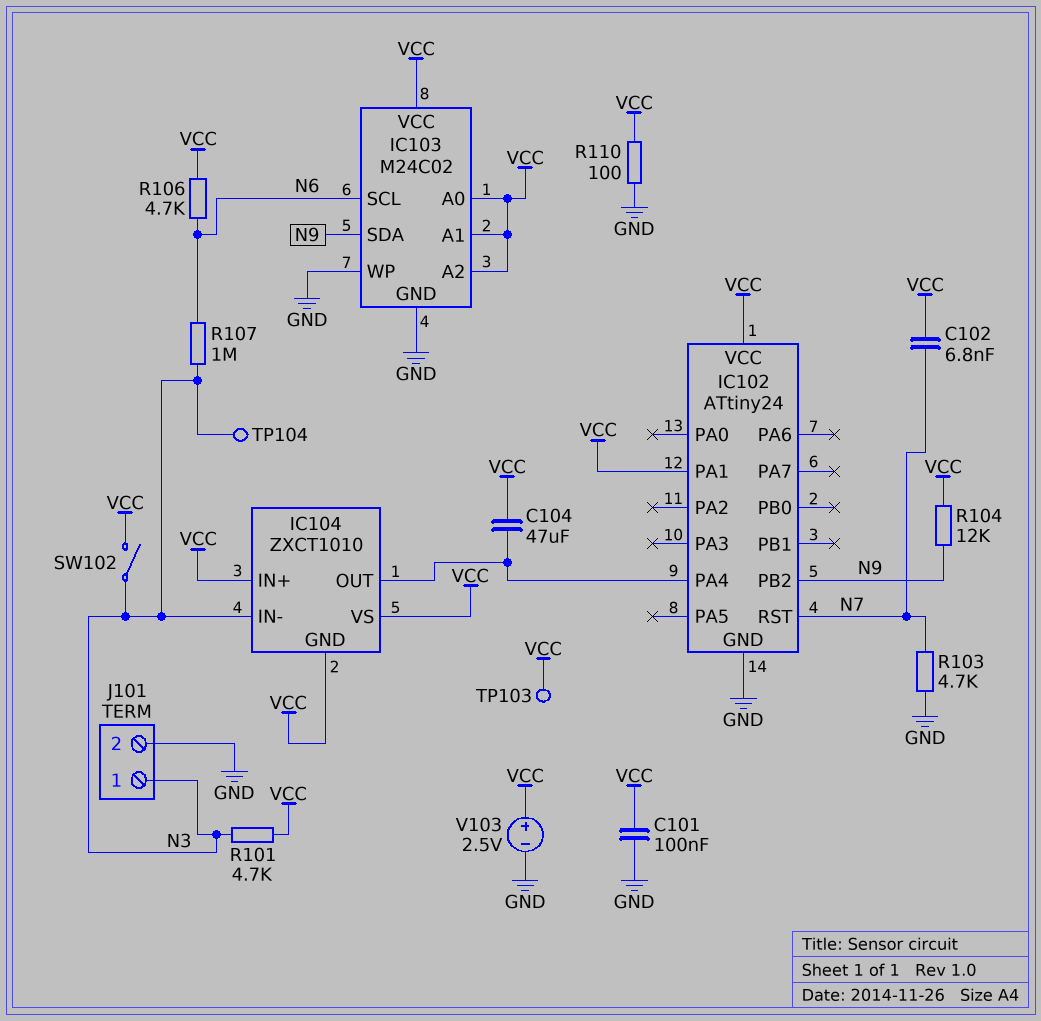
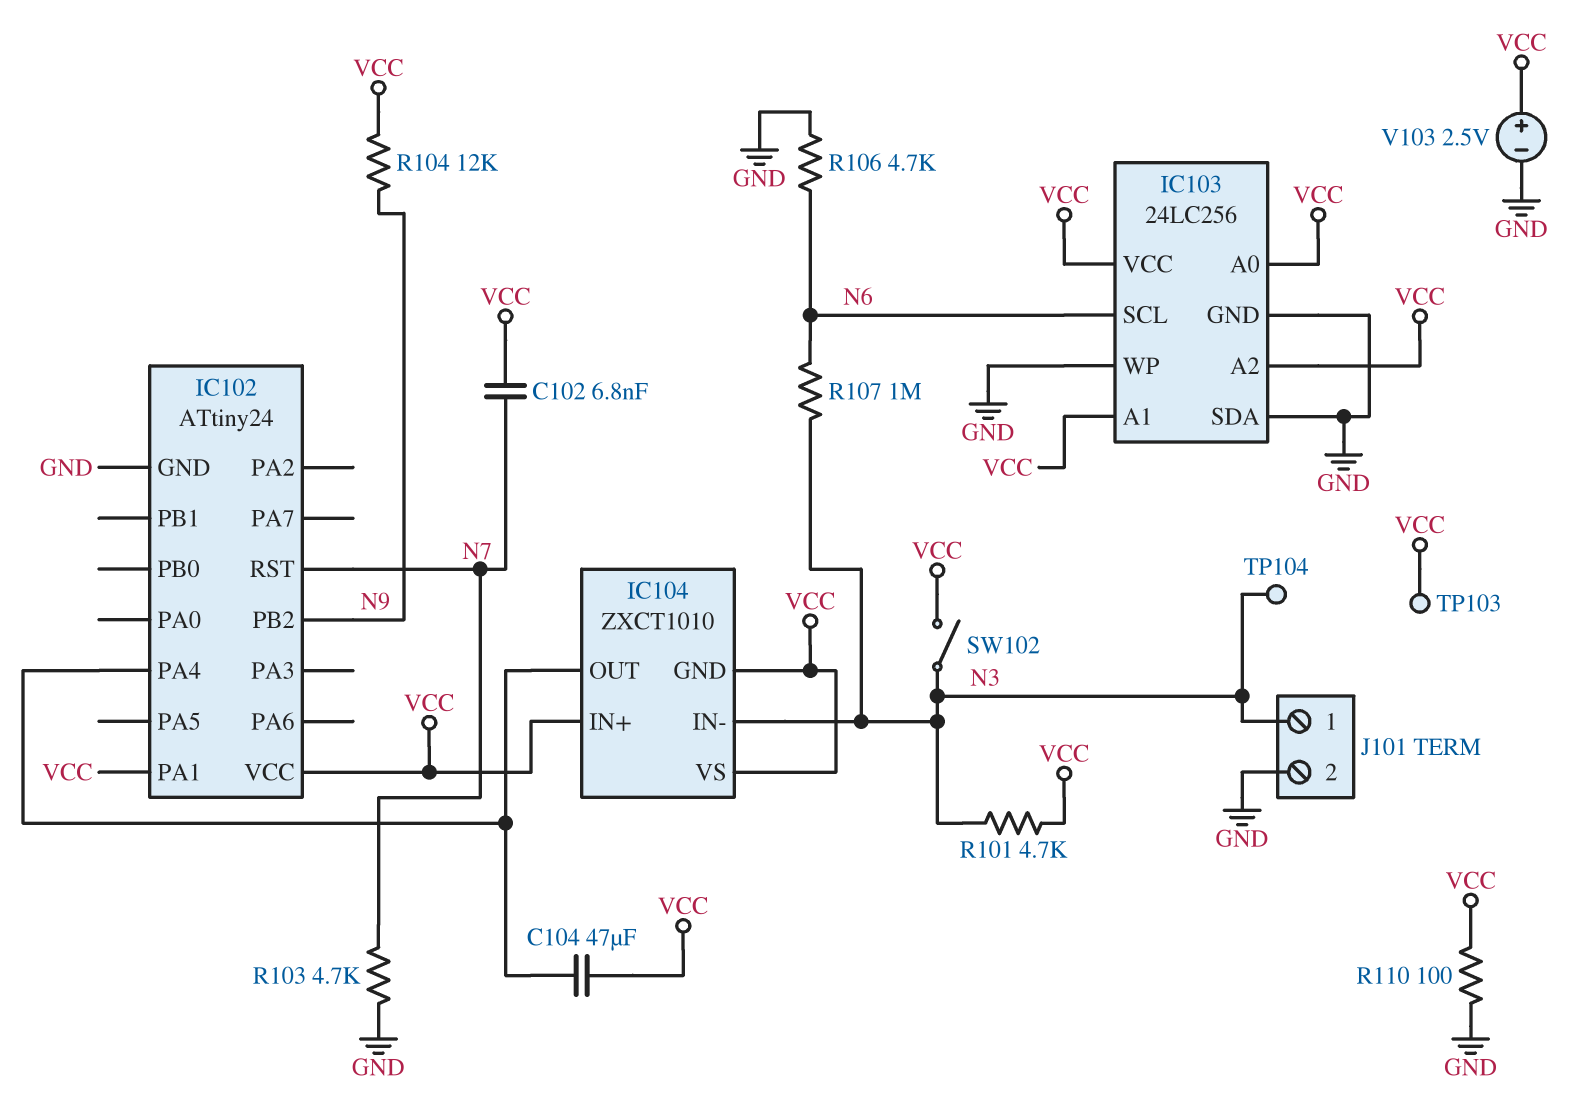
C101: 100nF (GND, VCC) -> none
IC103: M24C02 -> 24LC256
IC103 pin SDA: N9 -> GND
R106: 4.7k (N6, VCC) -> 4.7k (GND, N6)

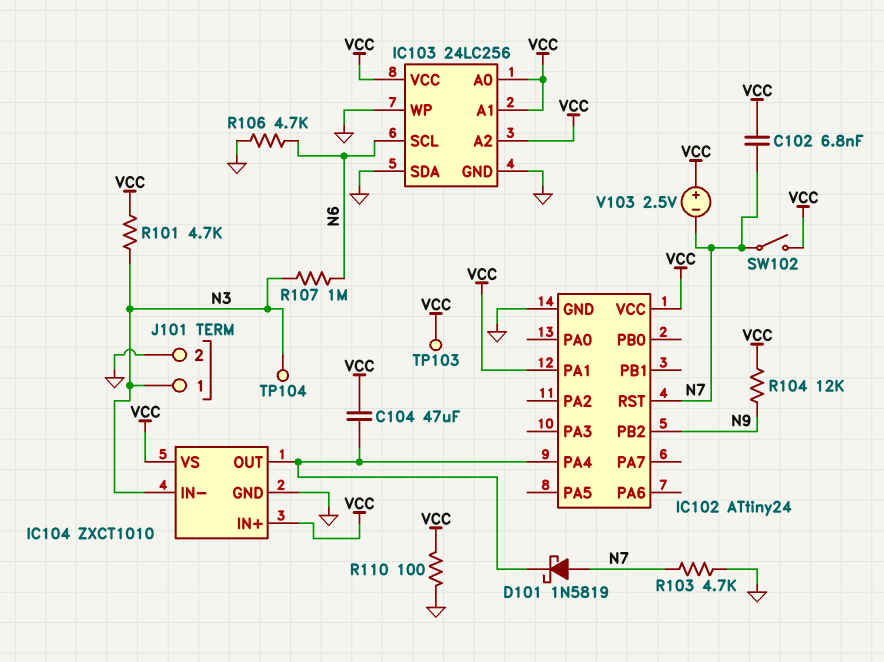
D101: none -> schottky 1N5819 (A N7, K IC102/PA4)
IC104 pin GND: VCC -> GND
SW102: switch (N3, VCC) -> switch (N7, VCC)
V103: 2.5V (plus VCC, minus GND) -> 2.5V (plus VCC, minus N7)

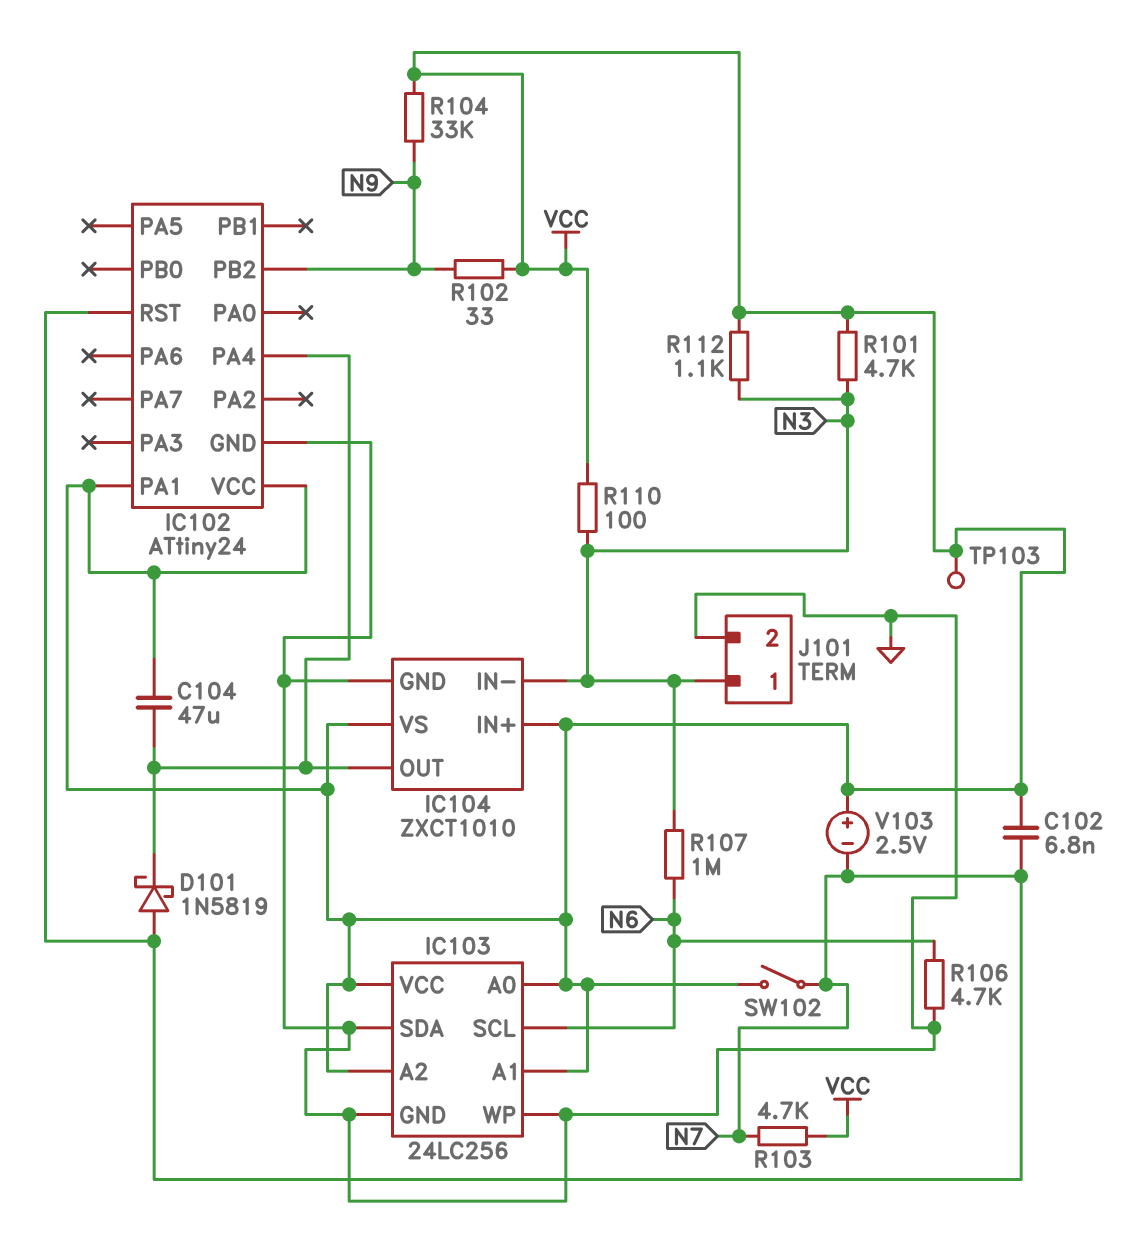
R102: none -> 33 (N9, VCC)
R103: 4.7k (GND, N7) -> 4.7k (N7, VCC)
R104: 12k (N9, VCC) -> 33k (N9, VCC)
R110: 100 (GND, VCC) -> 100 (N3, VCC)
R112: none -> 1.1k (N3, VCC)
TP104: test point (N3) -> none

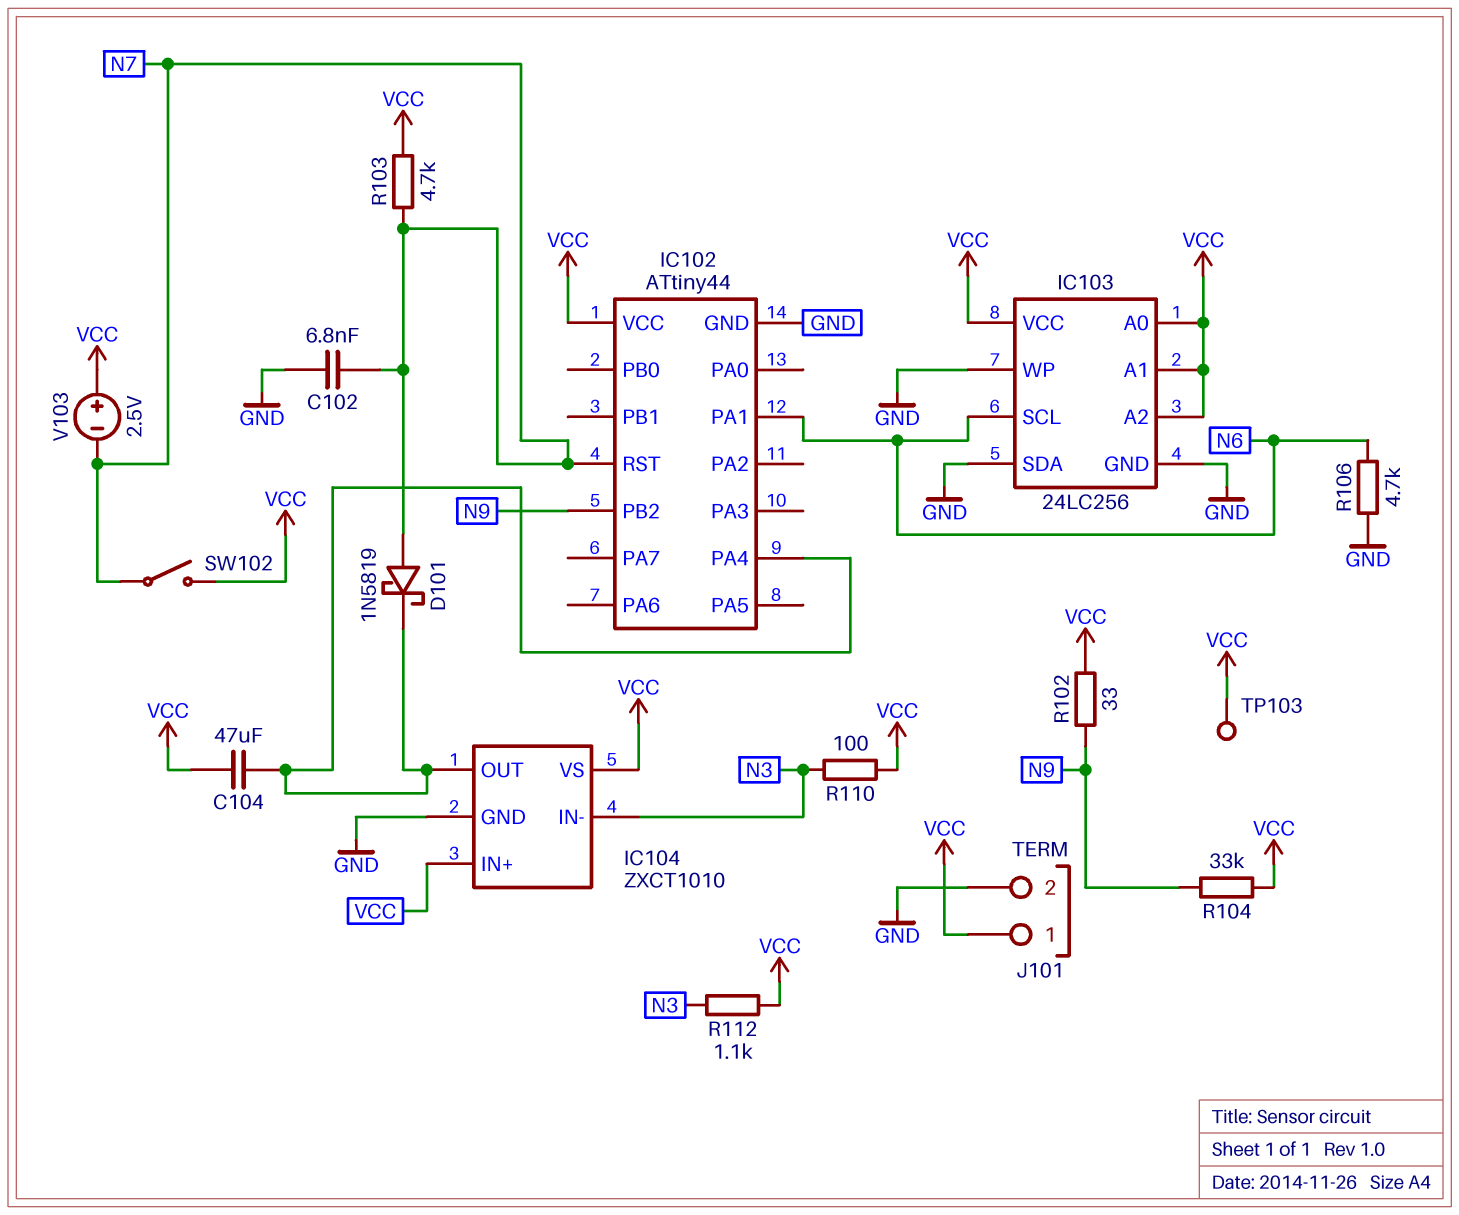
C102: 6.8nF (N7, VCC) -> 6.8nF (GND, N7)
IC102: ATtiny24 -> ATtiny44
IC102 pin PA1: VCC -> N6
J101 pin 1: N3 -> VCC
R101: 4.7k (N3, VCC) -> none
R107: 1M (N3, N6) -> none

